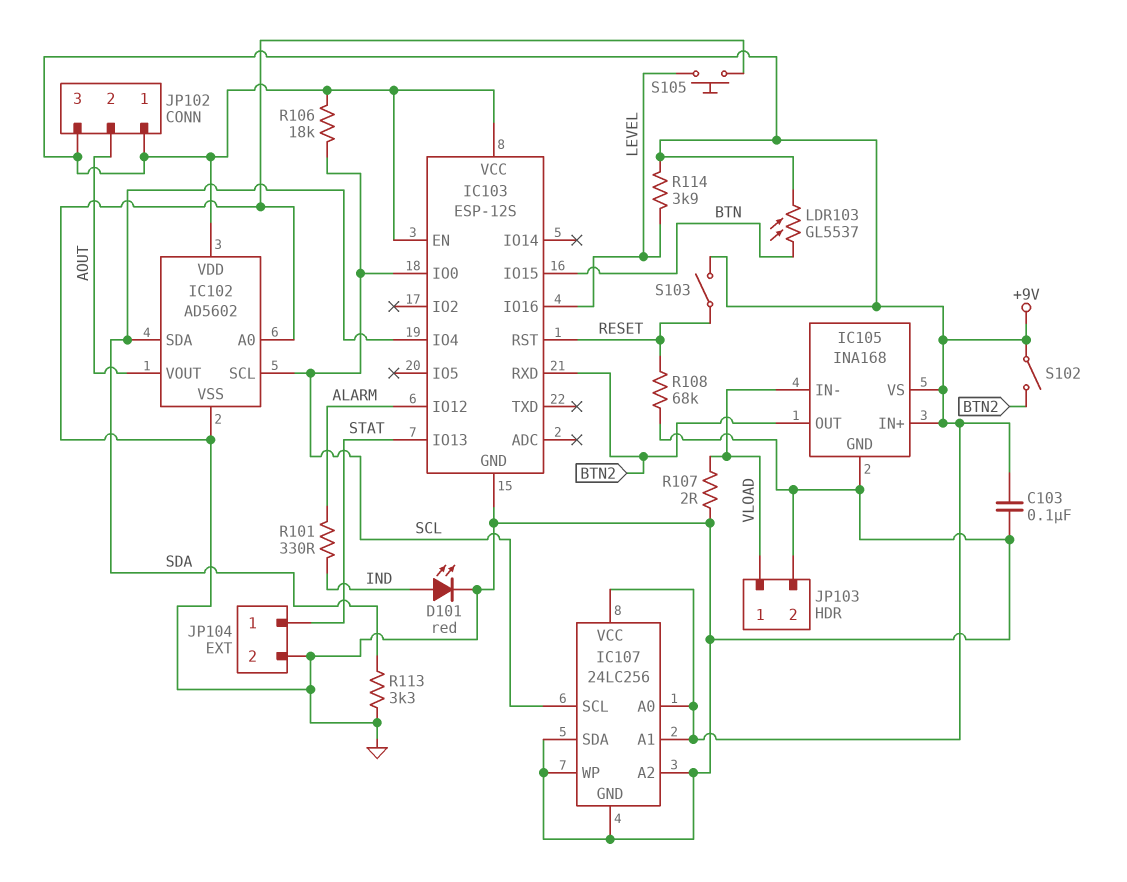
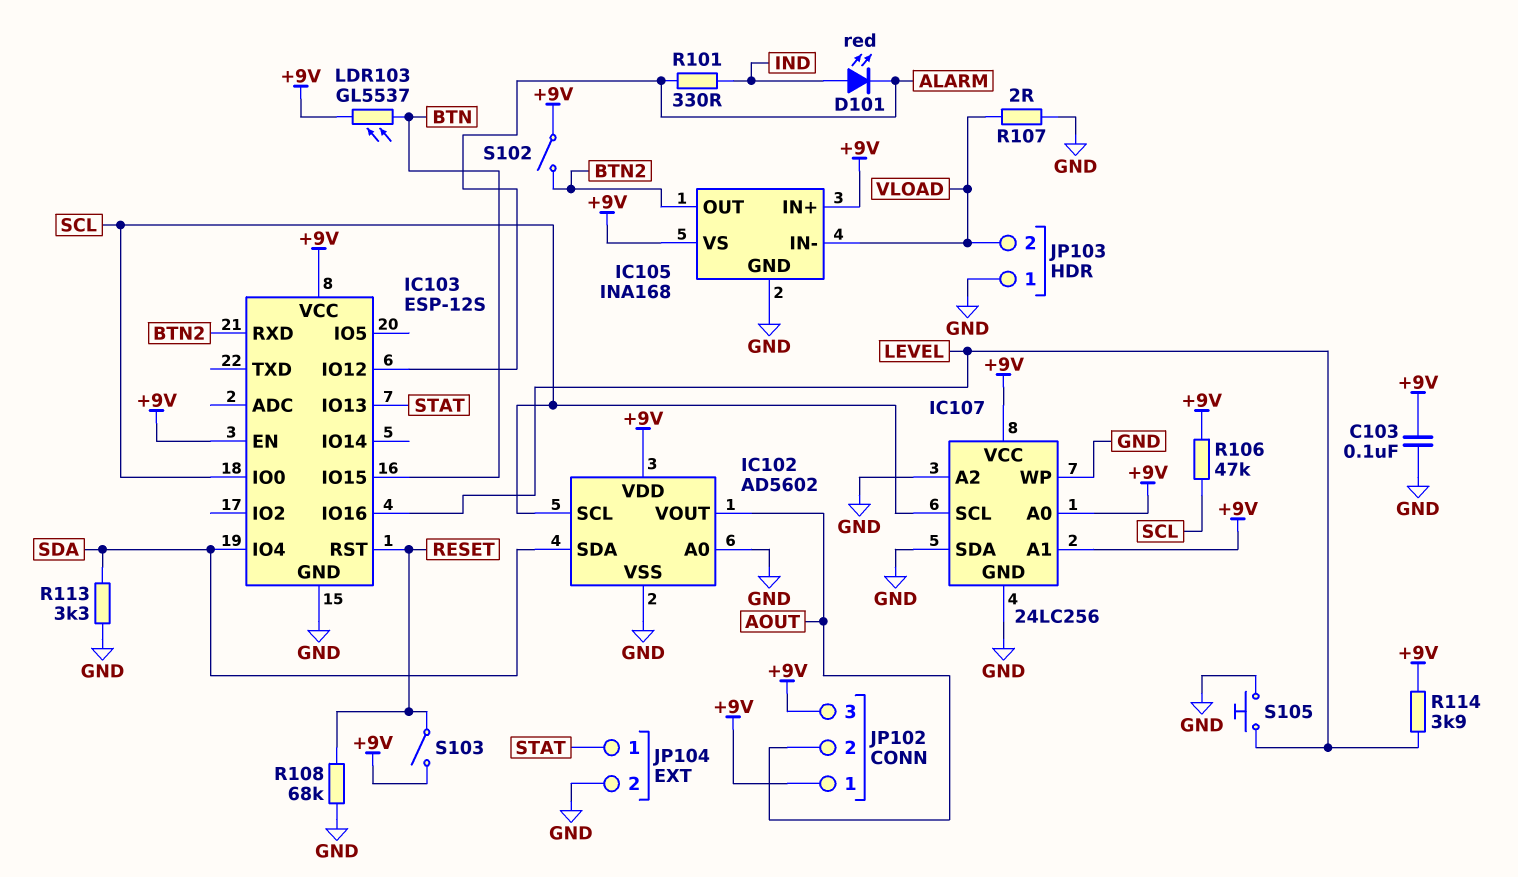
D101: LED red (A IND, K GND) -> LED red (A IND, K ALARM)
JP103 pin 1: VLOAD -> GND
JP103 pin 2: GND -> VLOAD
R106: 18k (+9V, SCL) -> 47k (+9V, SCL)

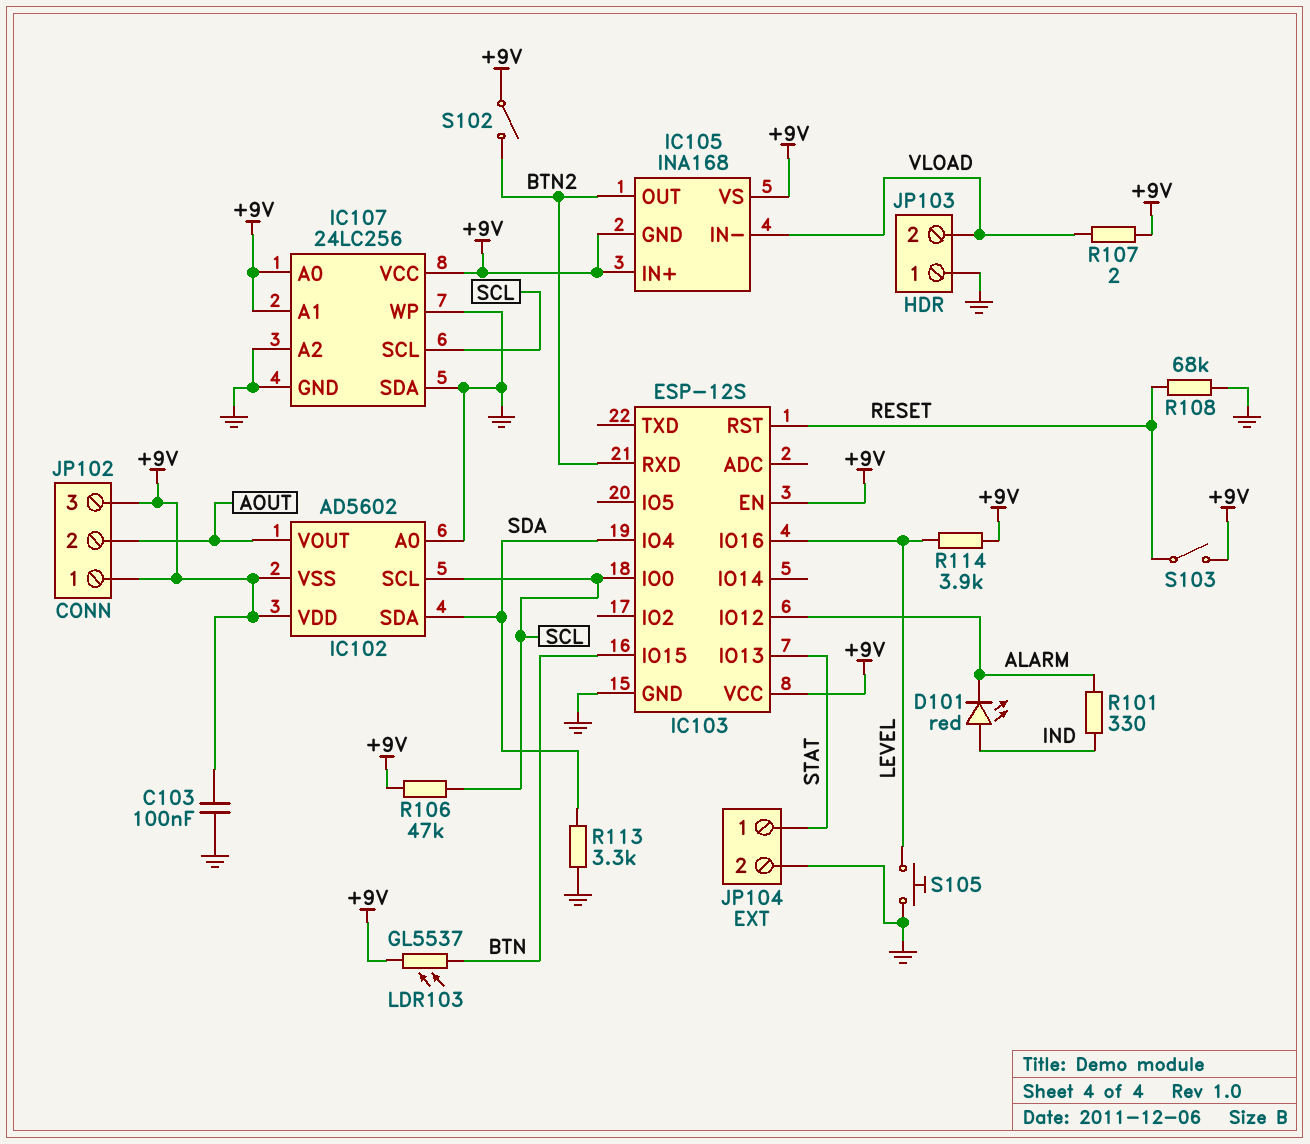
IC102 pin VSS: GND -> +9V
IC105 pin GND: GND -> +9V
R107: 2 (GND, VLOAD) -> 2 (+9V, VLOAD)

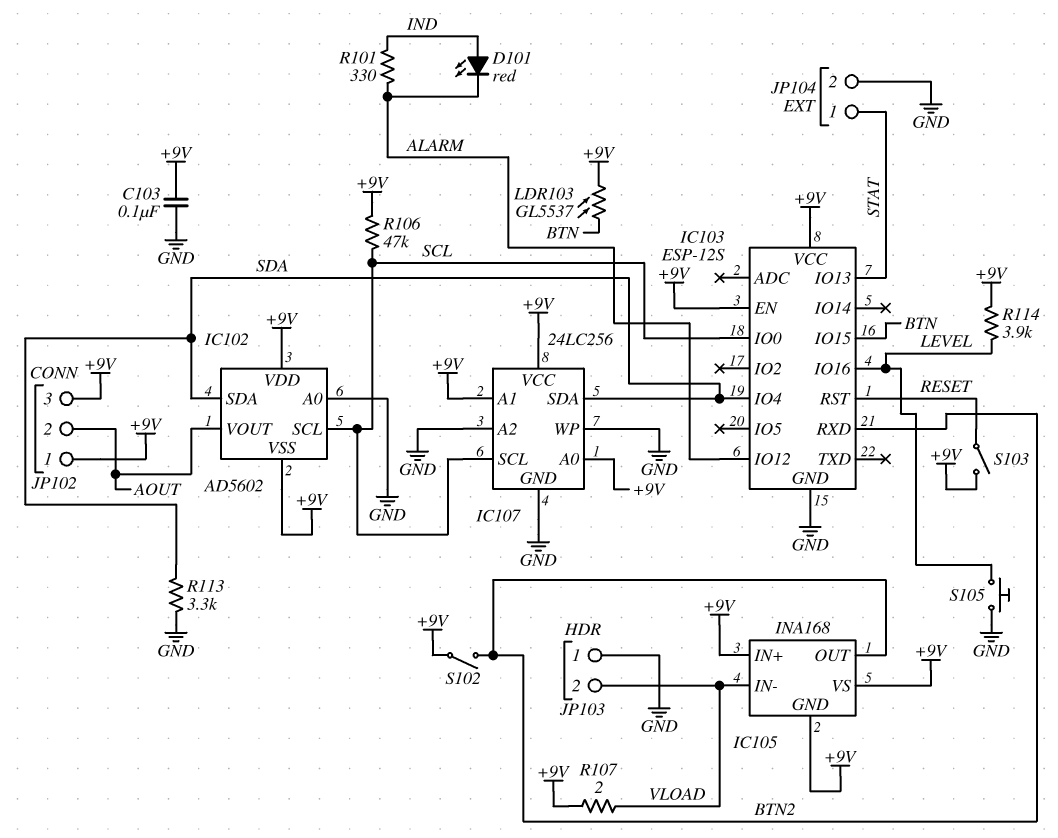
IC107 pin SDA: GND -> SDA
R108: 68k (GND, RESET) -> none

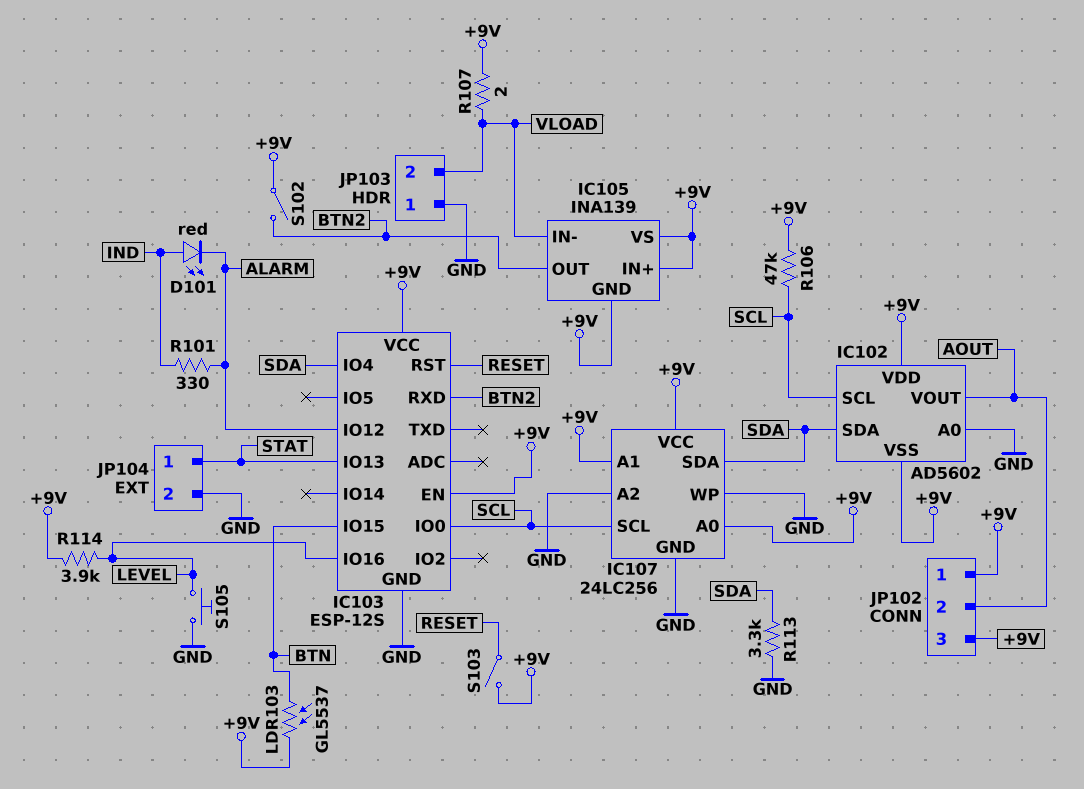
C103: 100nF (+9V, GND) -> none
IC105: INA168 -> INA139

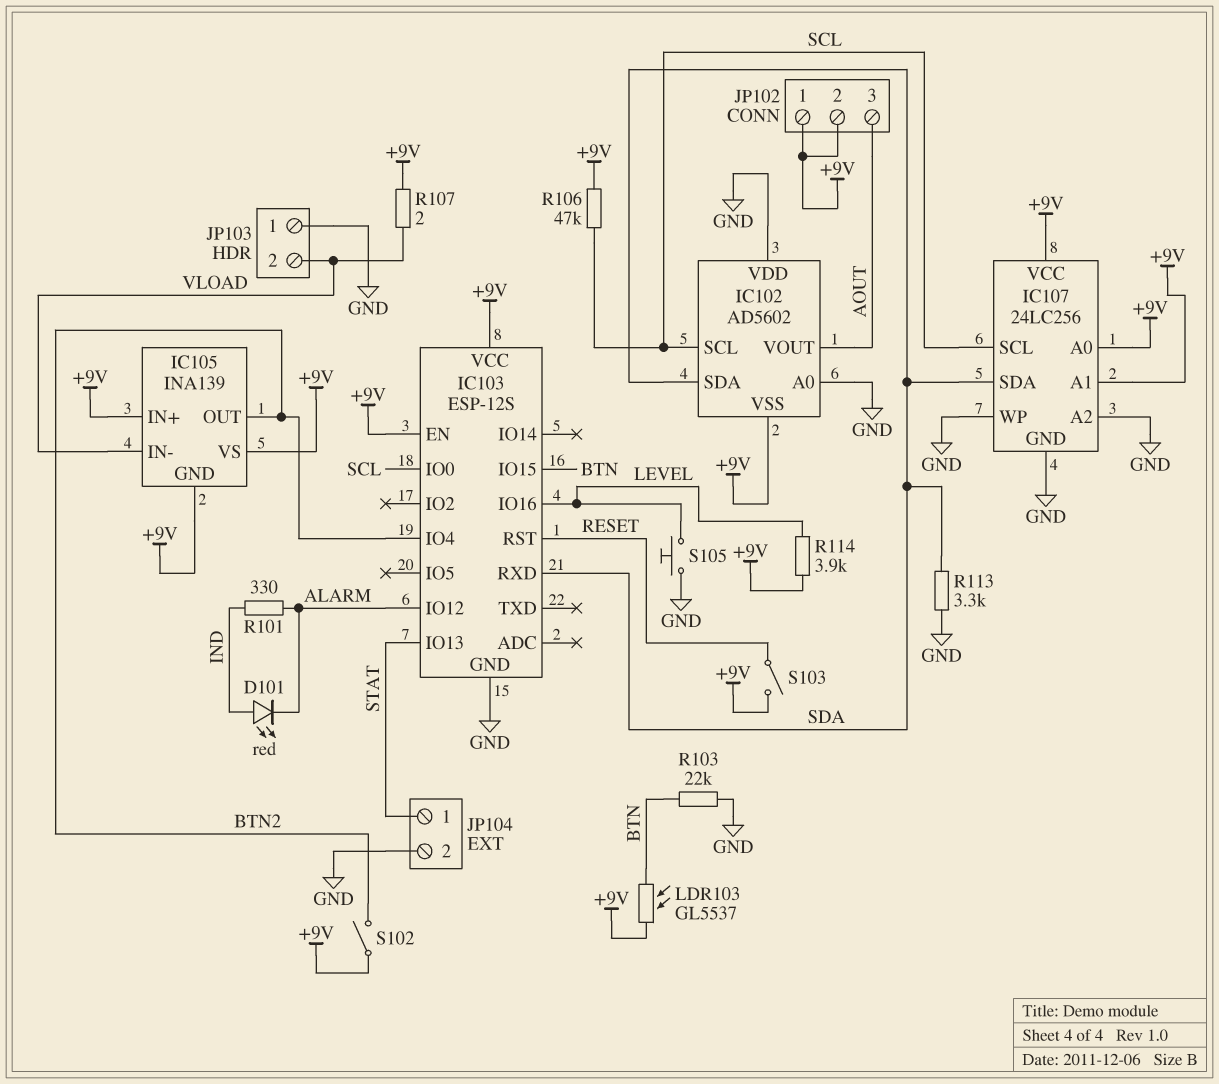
IC102 pin VDD: +9V -> GND
IC103 pin IO4: SDA -> BTN2
IC103 pin RXD: BTN2 -> SDA
JP102 pin 2: AOUT -> +9V
JP102 pin 3: +9V -> AOUT
R103: none -> 22k (BTN, GND)

